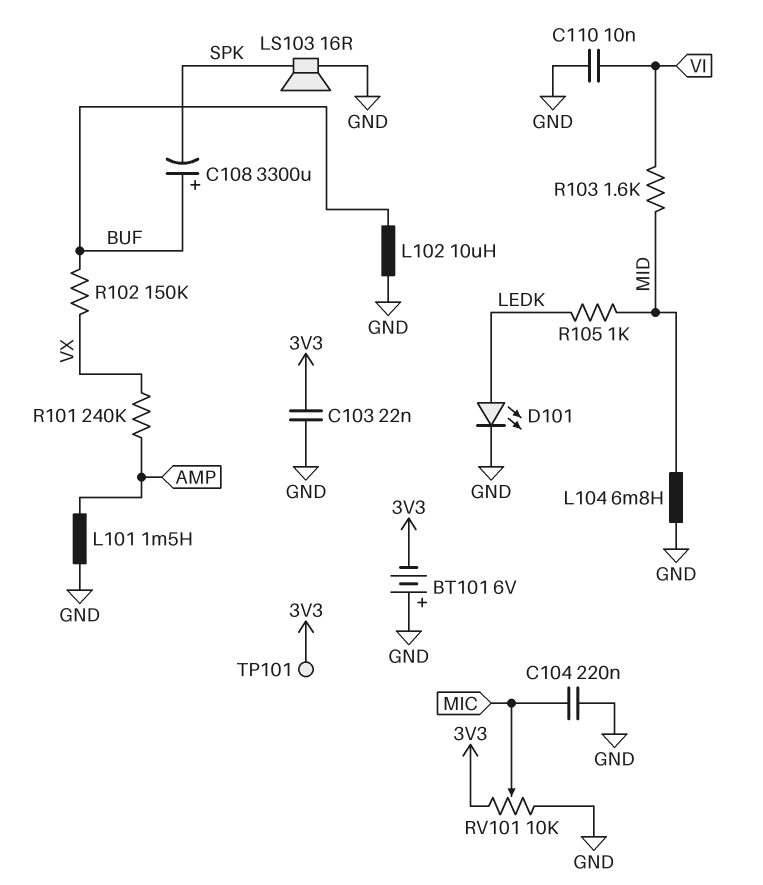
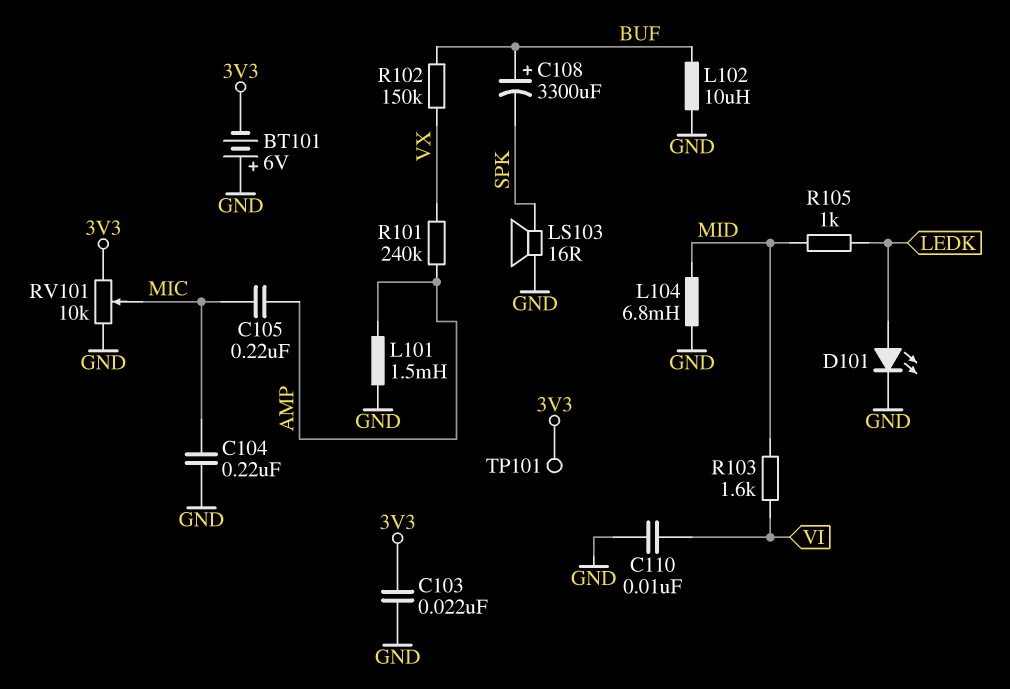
C105: none -> 220nF (AMP, MIC)

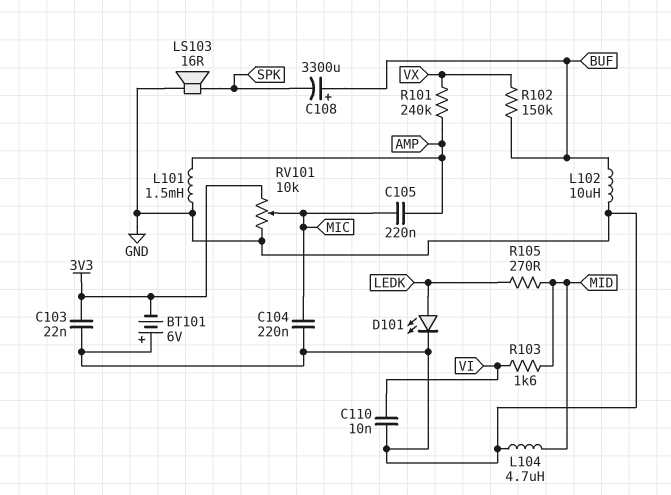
L104: 6.8mH (GND, MID) -> 4.7uH (GND, MID)
R105: 1k (LEDK, MID) -> 270 (LEDK, MID)
TP101: test point (3V3) -> none

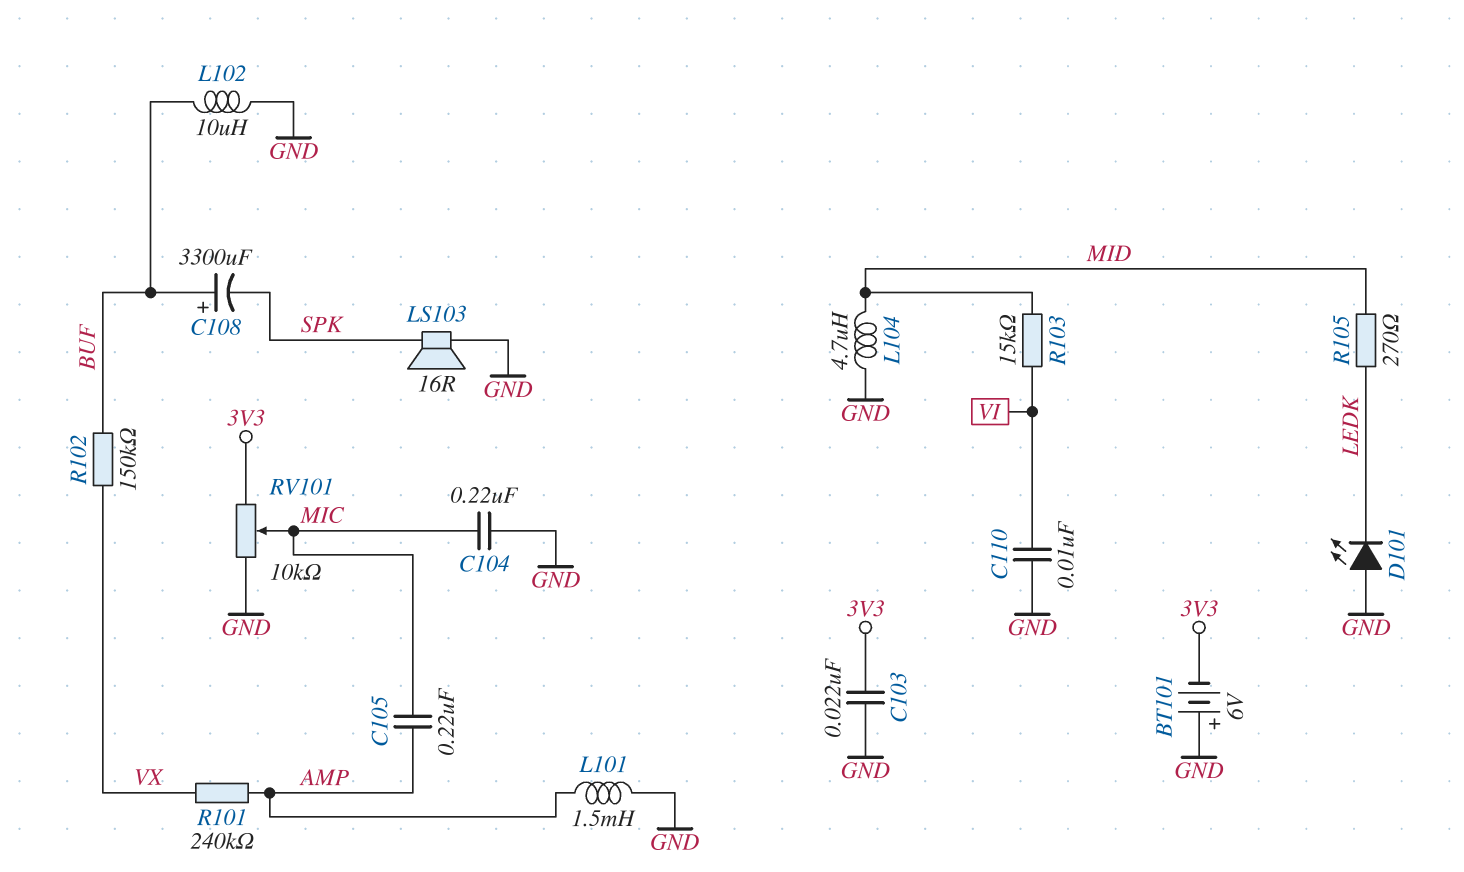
D101: LED (A LEDK, K GND) -> LED (A GND, K LEDK)
R103: 1.6k (MID, VI) -> 15k (MID, VI)

